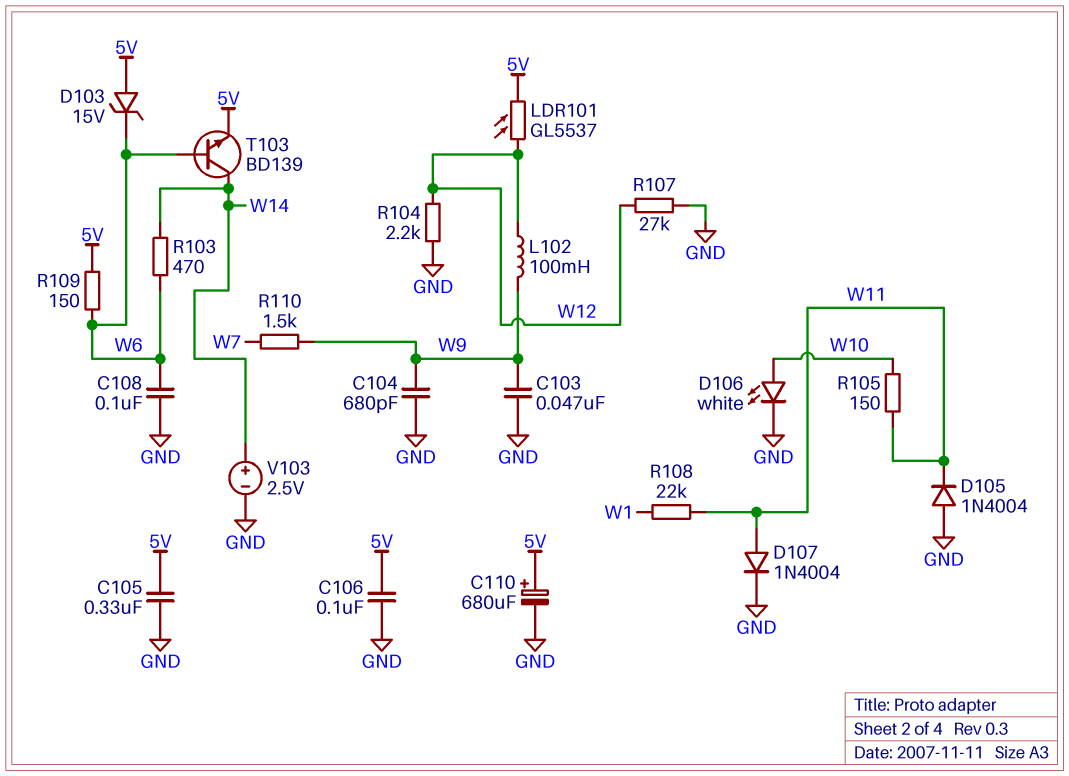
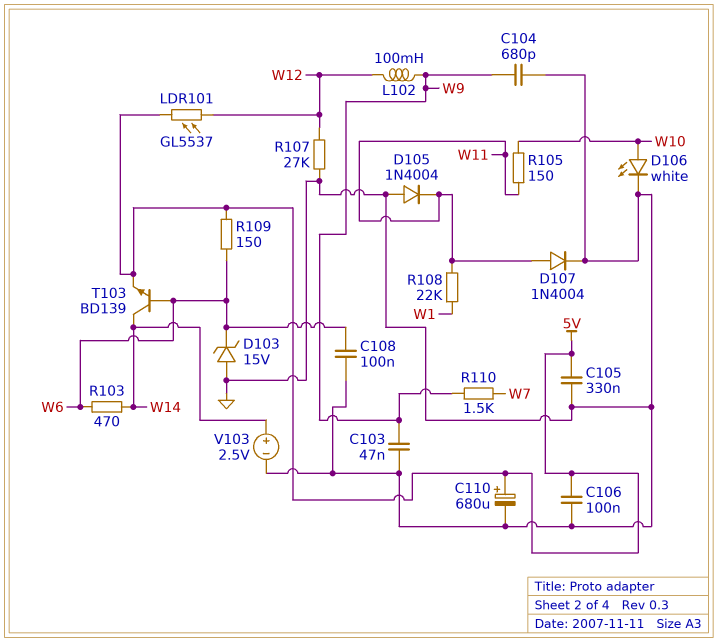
D103: zener 15V (A 5V, K W6) -> zener 15V (A GND, K W6)
R104: 2.2k (GND, W12) -> none

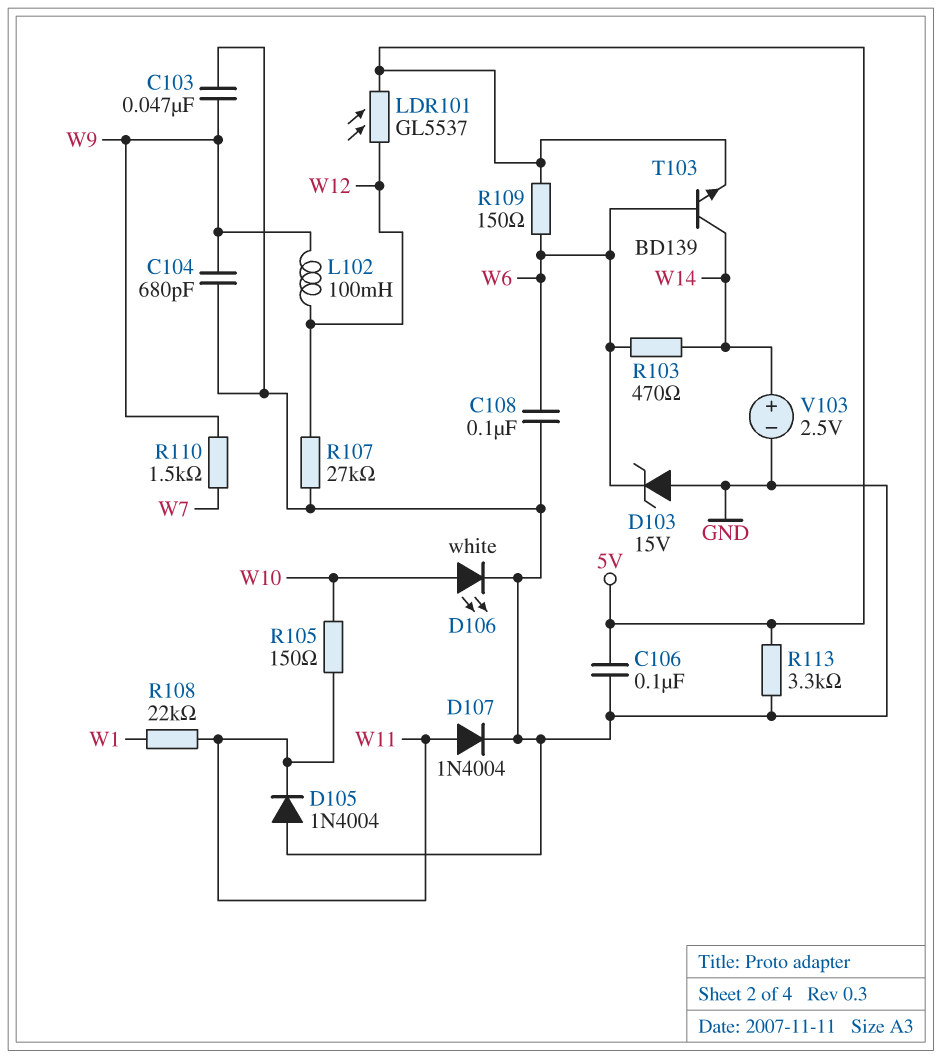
C105: 330nF (5V, GND) -> none
C110: 680uF (plus 5V, minus GND) -> none
R113: none -> 3.3k (5V, GND)

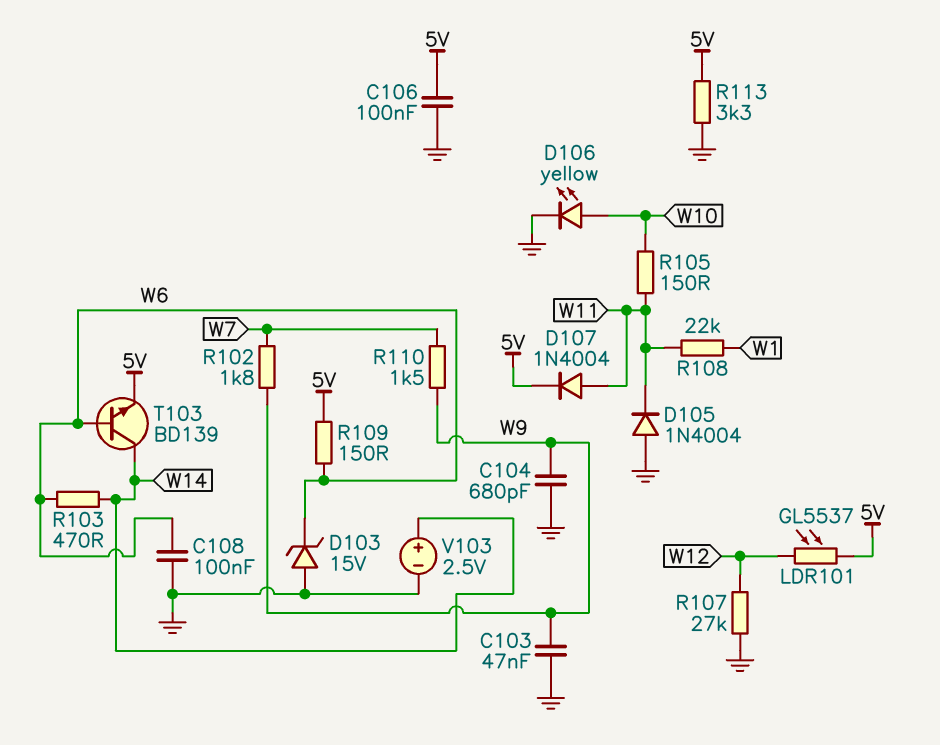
D106: LED white (A W10, K GND) -> LED yellow (A W10, K GND)
D107: diode 1N4004 (A W11, K GND) -> diode 1N4004 (A W11, K 5V)
L102: 100mH (W9, W12) -> none
R102: none -> 1.8k (W7, W9)

